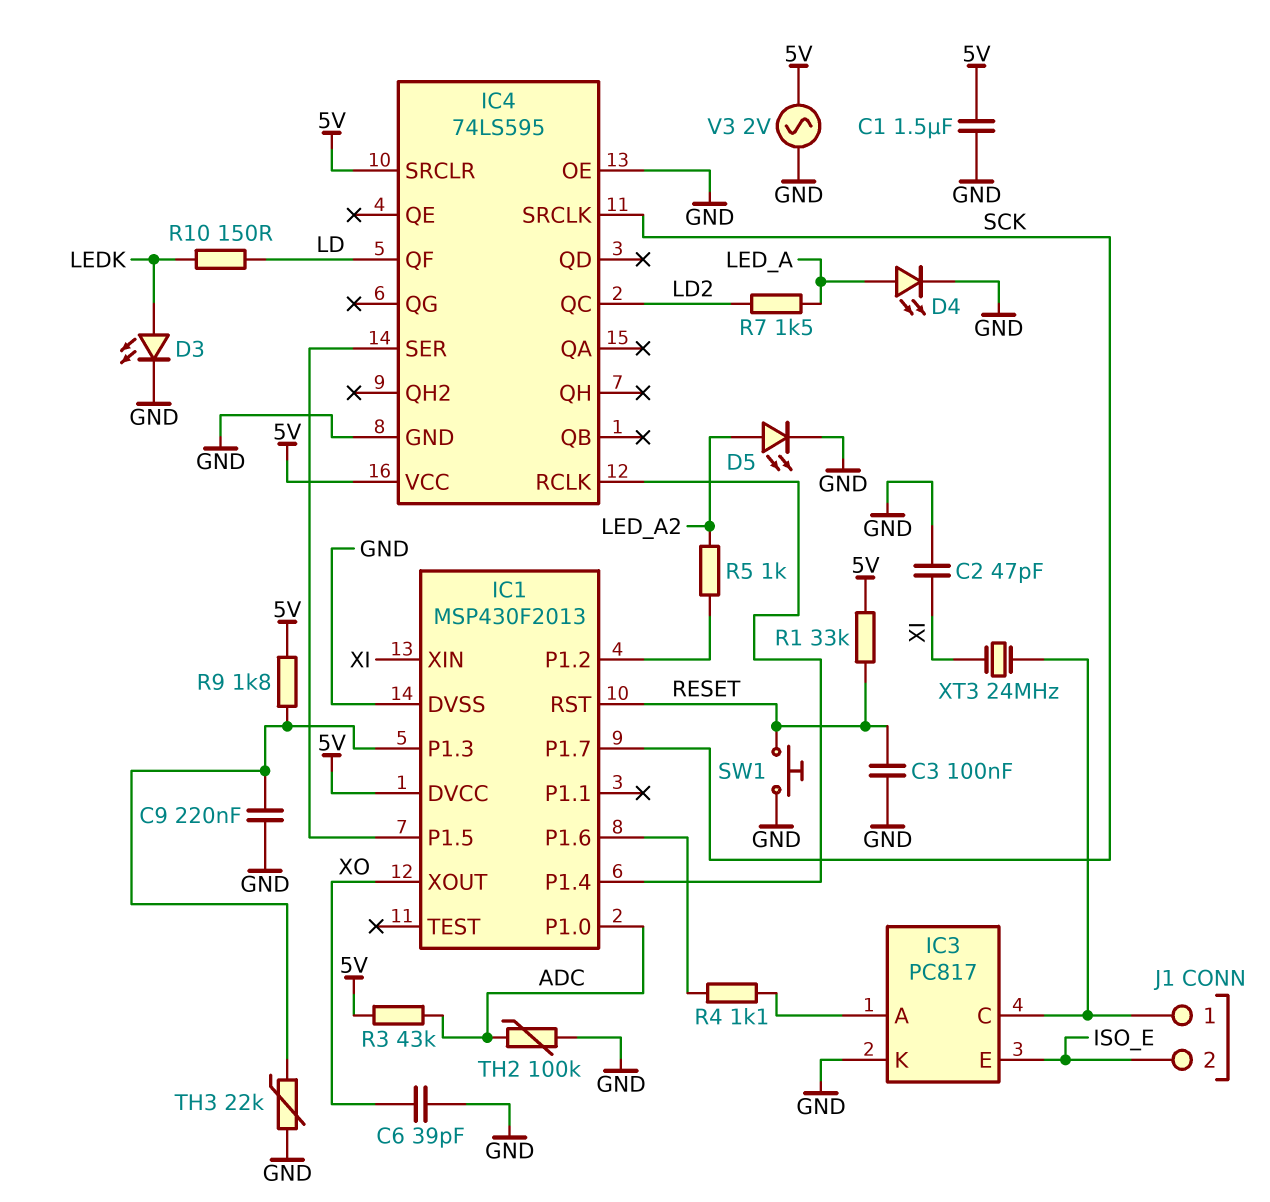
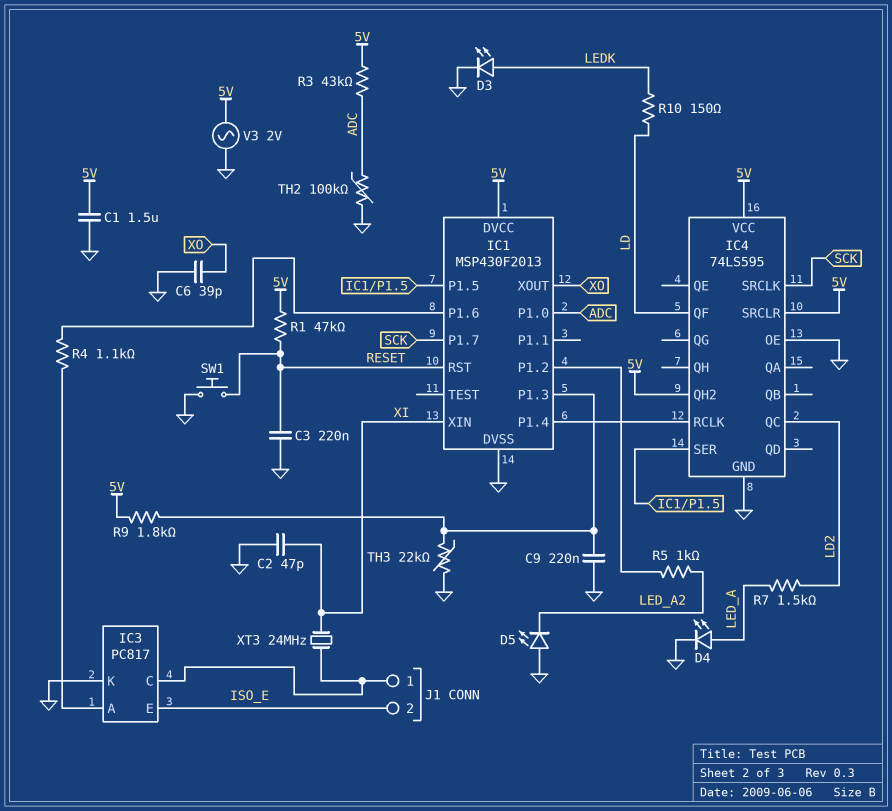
C3: 100nF (GND, RESET) -> 220nF (GND, RESET)
D5: LED (A LED_A2, K GND) -> LED (A GND, K LED_A2)
IC4 pin QH2: none -> 5V
R1: 33k (5V, RESET) -> 47k (5V, RESET)

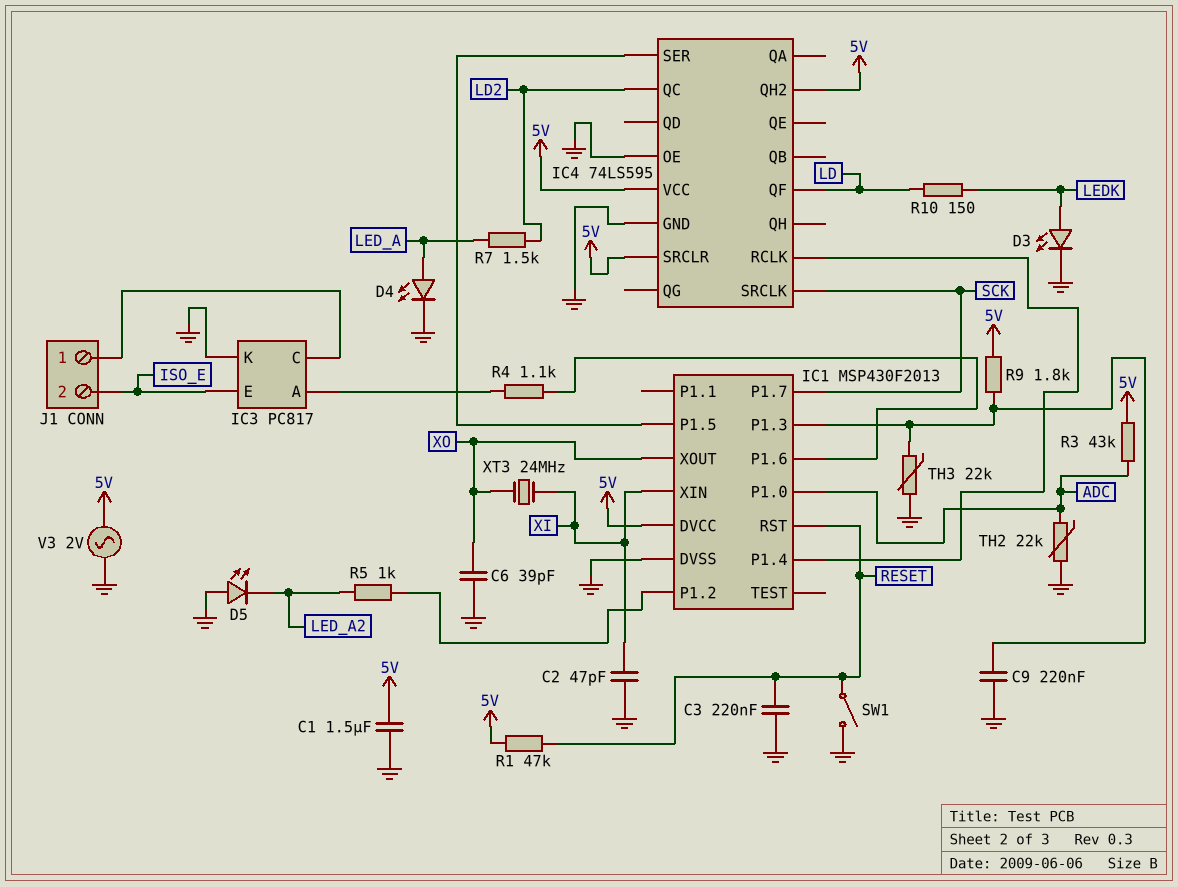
SW1: button (GND, RESET) -> switch (GND, RESET)
TH2: 100k (ADC, GND) -> 22k (ADC, GND)
XT3: 24MHz (IC3/C, XI) -> 24MHz (XI, XO)

